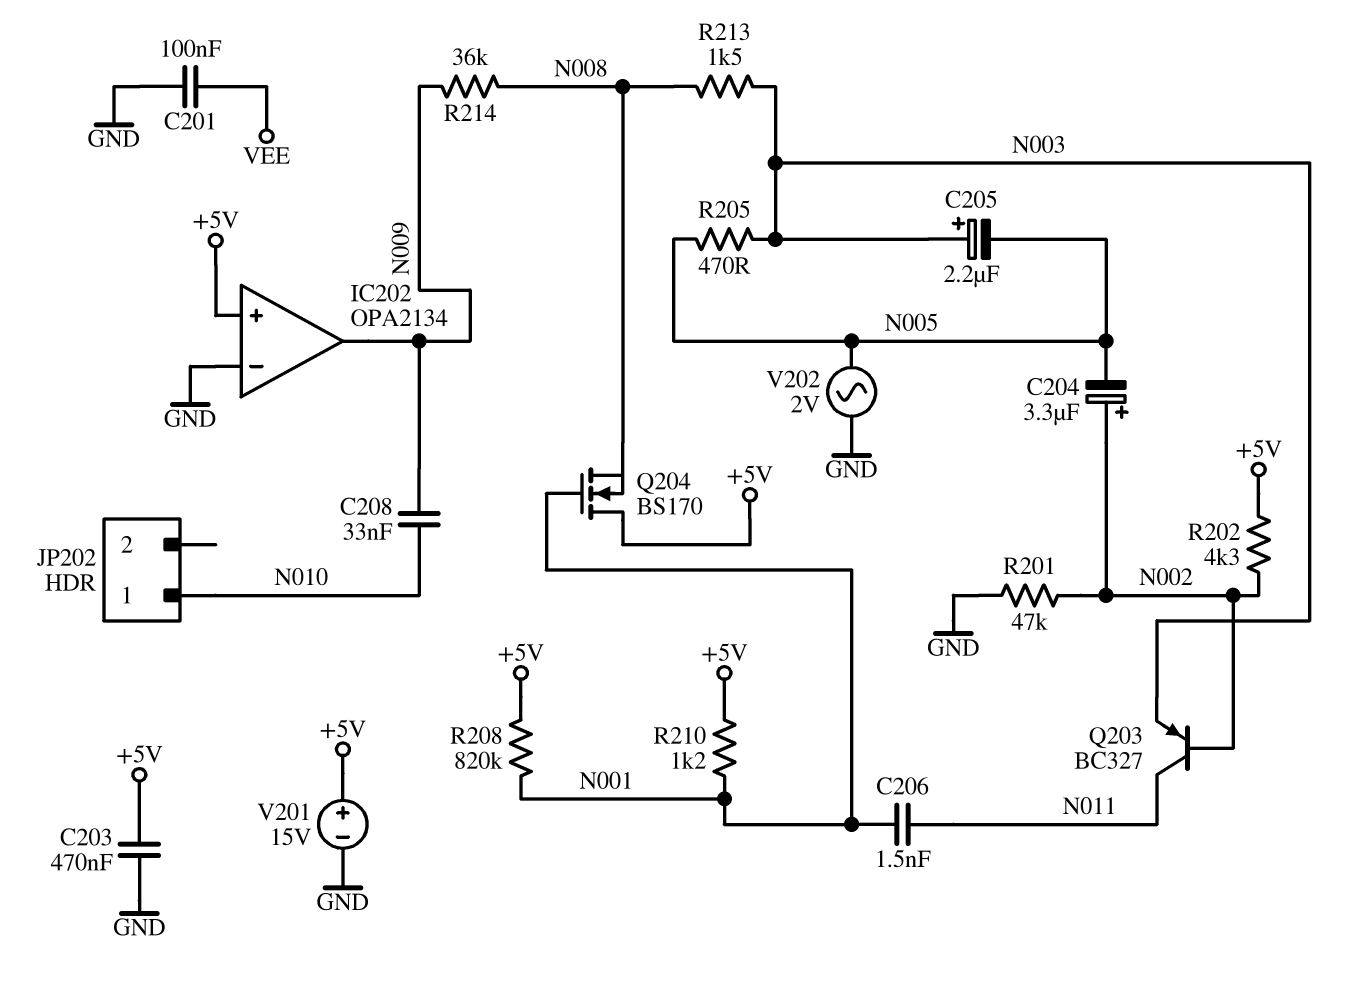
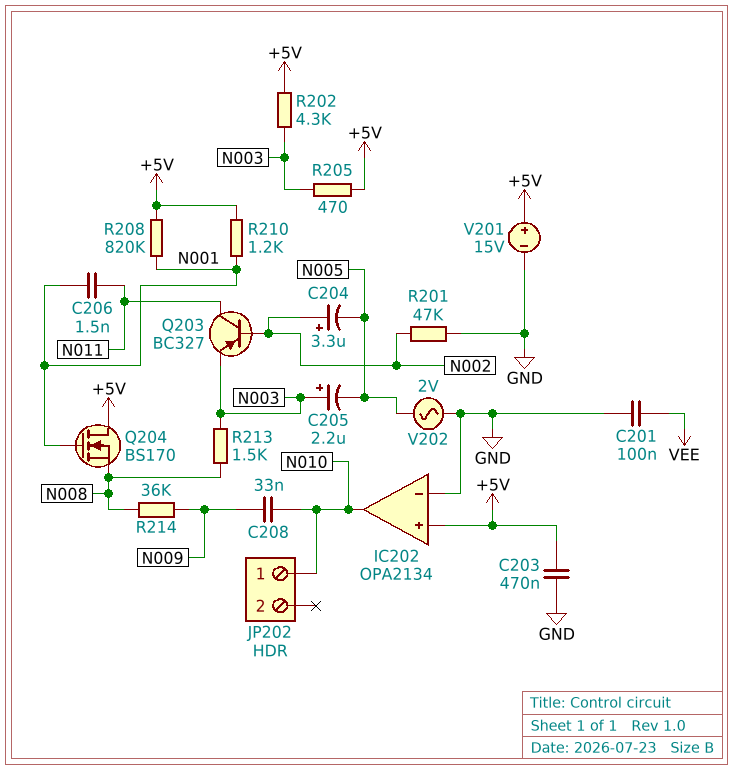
IC202 pin out: N009 -> N010
R202: 4.3k (+5V, N002) -> 4.3k (+5V, N003)
R205: 470 (N003, N005) -> 470 (+5V, N003)

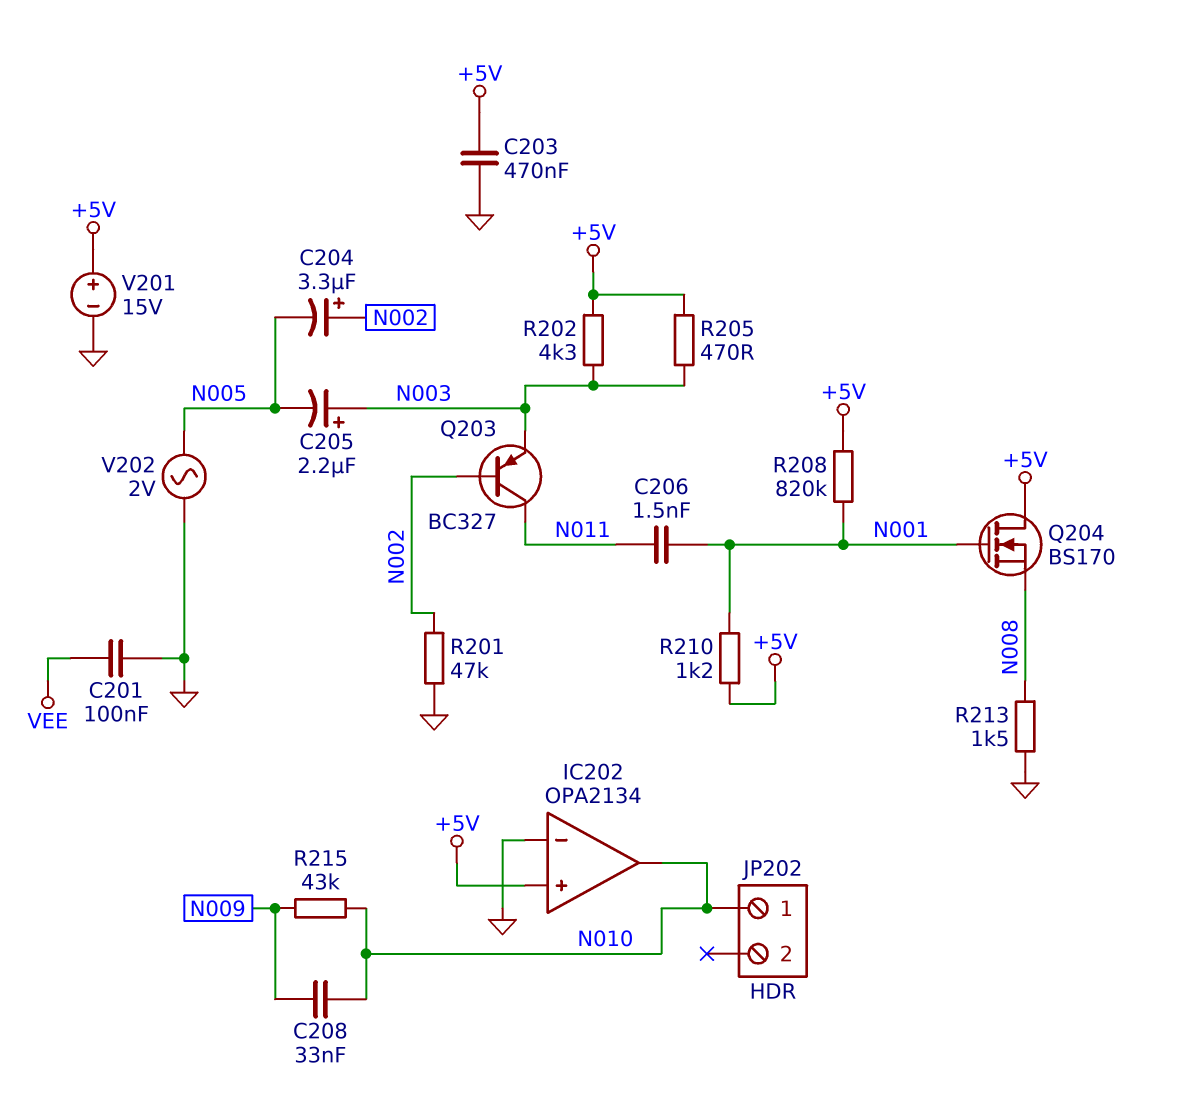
R213: 1.5k (N003, N008) -> 1.5k (GND, N008)
R214: 36k (N008, N009) -> none
R215: none -> 43k (N009, N010)

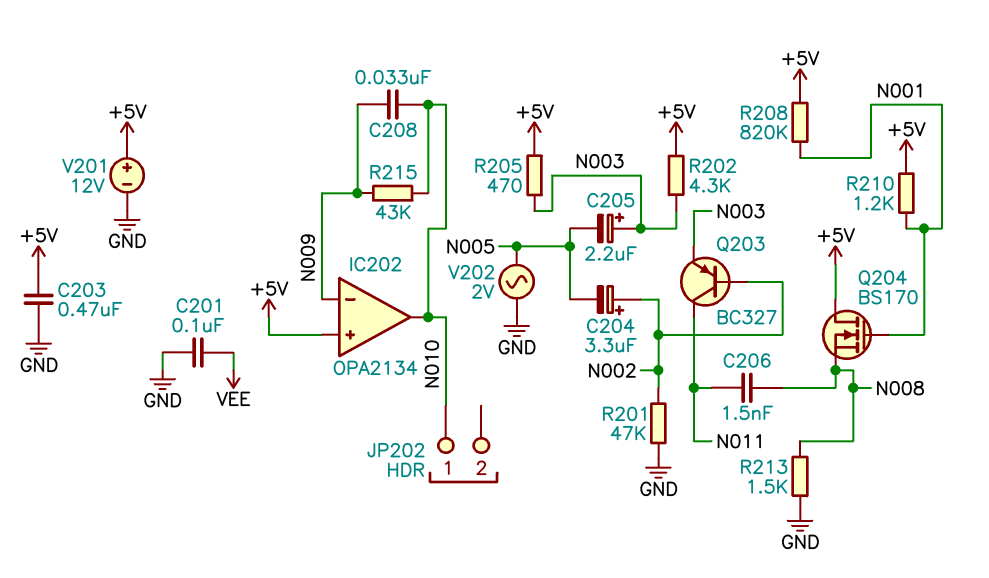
C206: 1.5nF (N001, N011) -> 1.5nF (N008, N011)
IC202 pin in-: GND -> N009
V201: 15V (plus +5V, minus GND) -> 12V (plus +5V, minus GND)

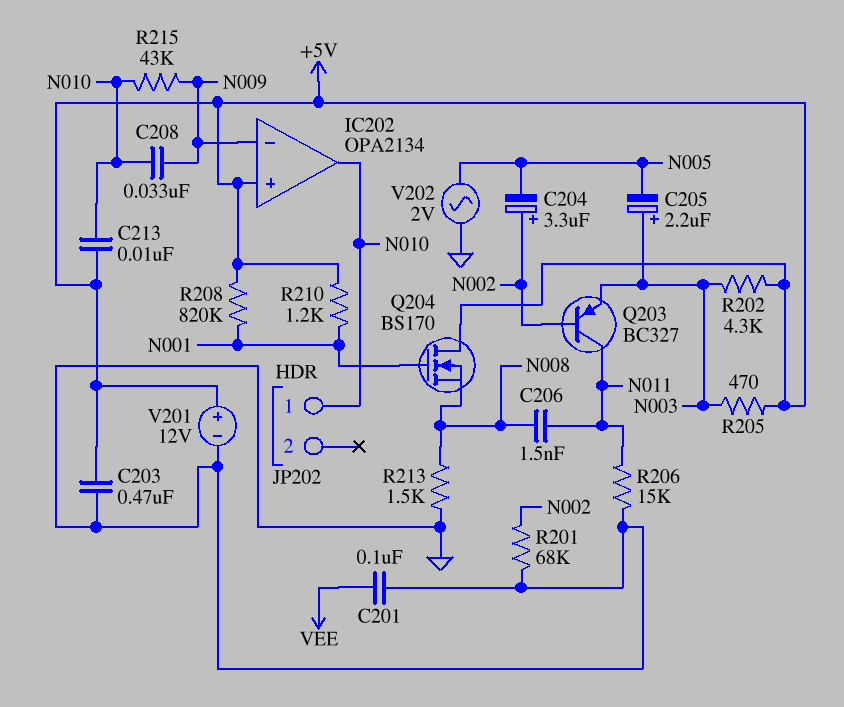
C213: none -> 10nF (+5V, N010)
R201: 47k (GND, N002) -> 68k (GND, N002)
R206: none -> 15k (GND, N011)

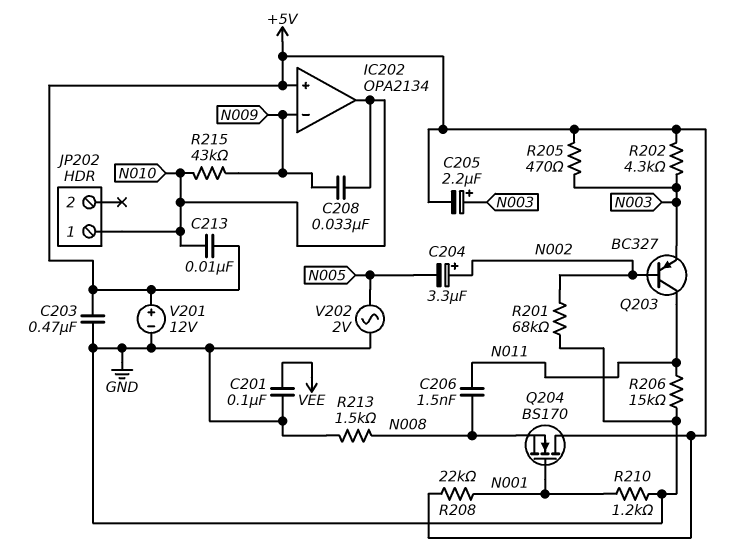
C205: 2.2uF (plus N003, minus N005) -> 2.2uF (plus N003, minus +5V)
R208: 820k (+5V, N001) -> 22k (+5V, N001)
R210: 1.2k (+5V, N001) -> 1.2k (GND, N001)

